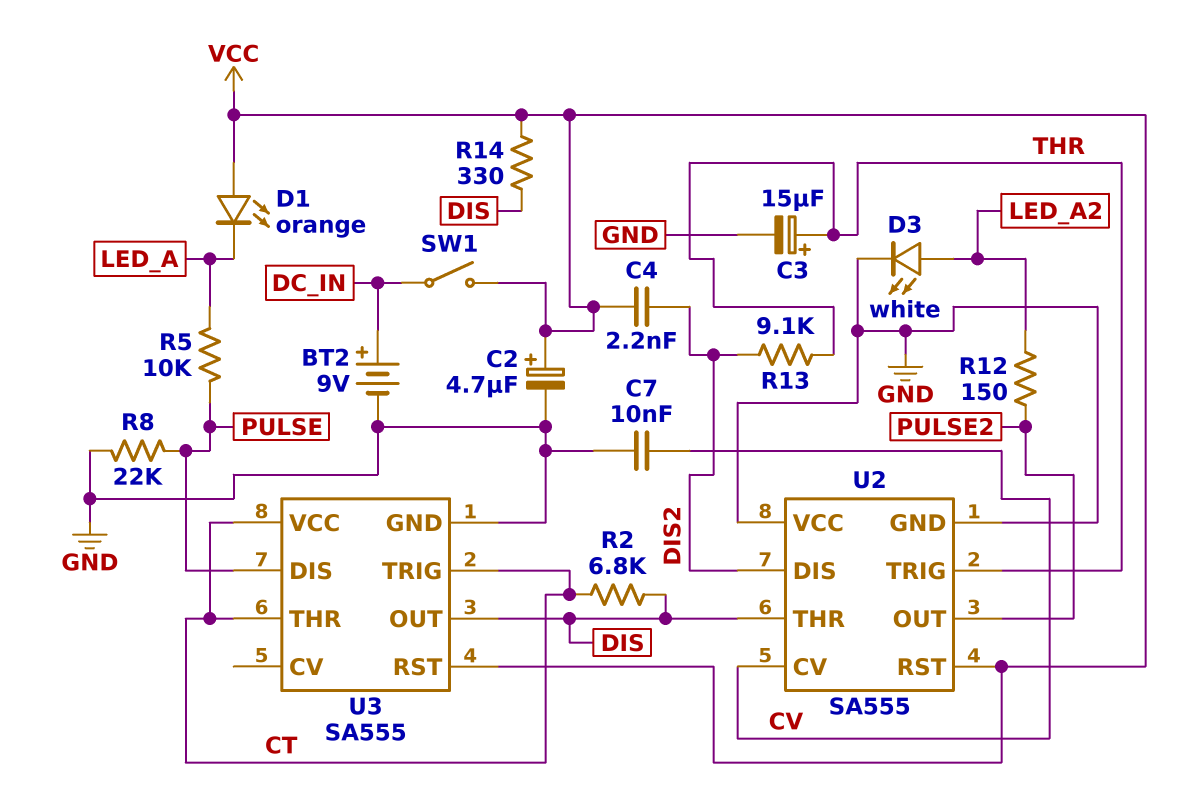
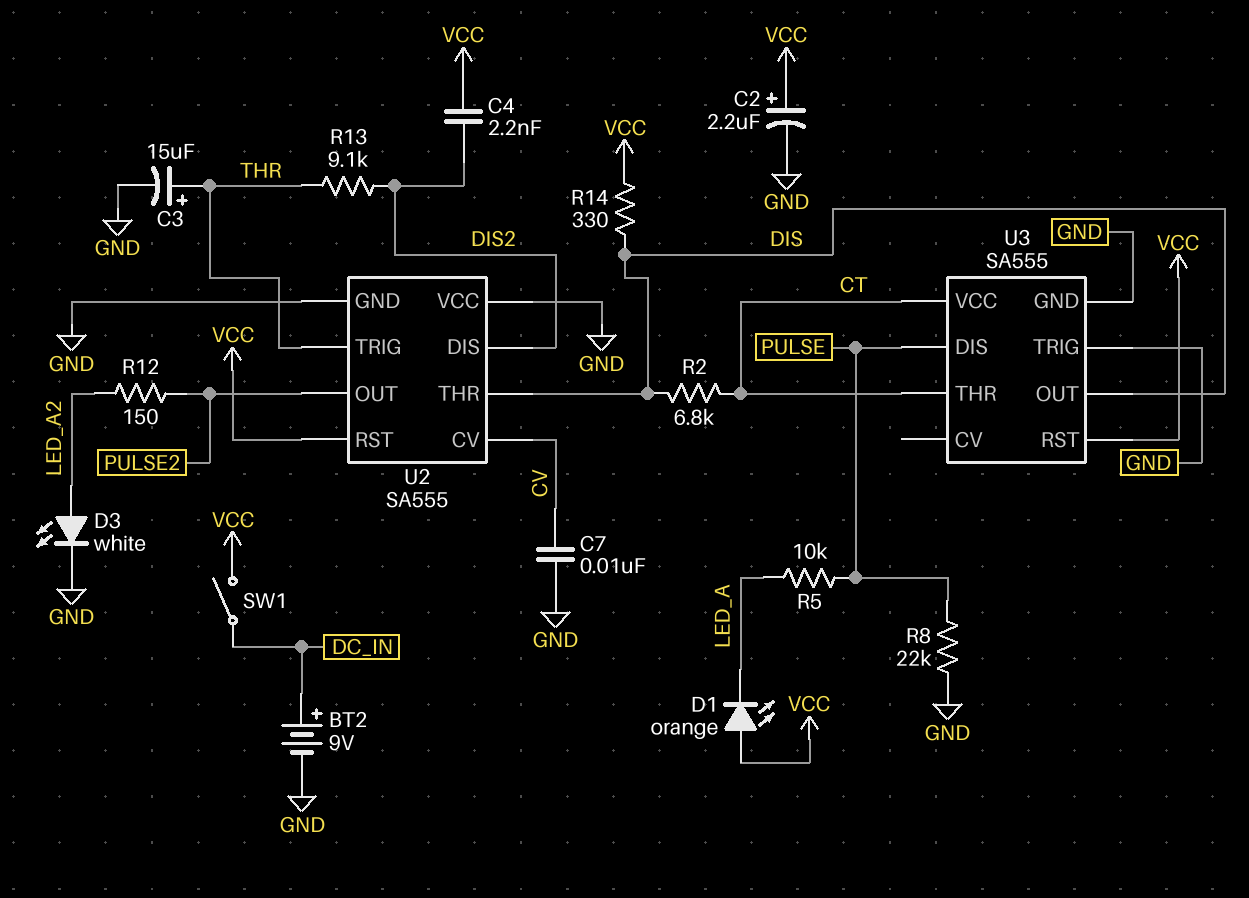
C2: 4.7uF (plus VCC, minus GND) -> 2.2uF (plus VCC, minus GND)
U3 pin TRIG: CT -> GND

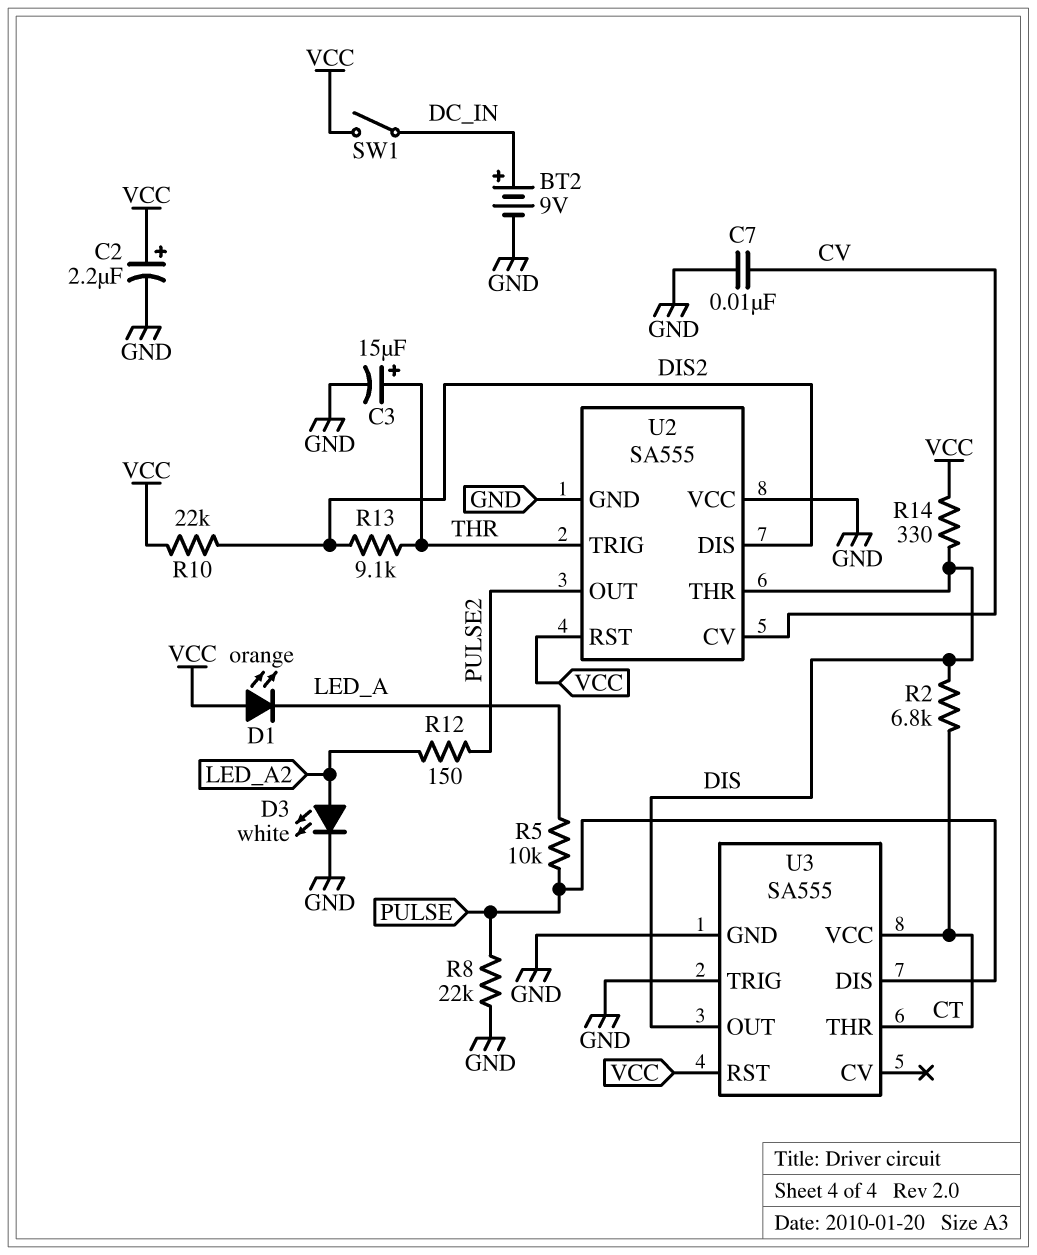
C4: 2.2nF (DIS2, VCC) -> none
R10: none -> 22k (DIS2, VCC)

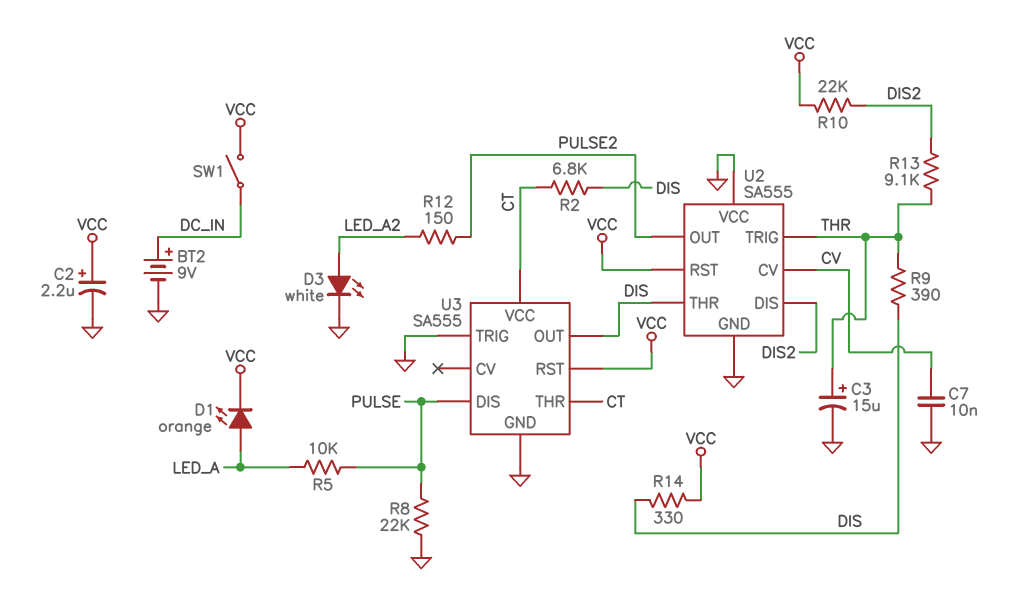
D1: LED orange (A VCC, K LED_A) -> LED orange (A LED_A, K VCC)
R9: none -> 390 (DIS, THR)

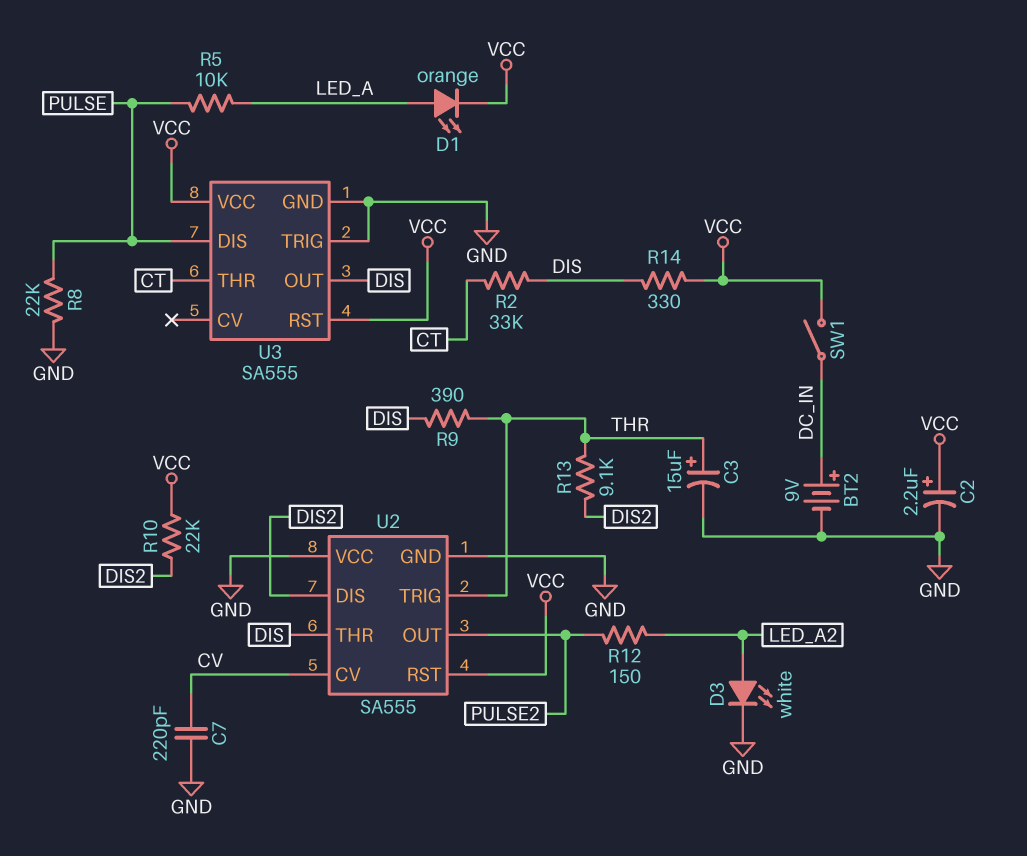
C7: 10nF (CV, GND) -> 220pF (CV, GND)
R2: 6.8k (CT, DIS) -> 33k (CT, DIS)
U3 pin VCC: CT -> VCC

